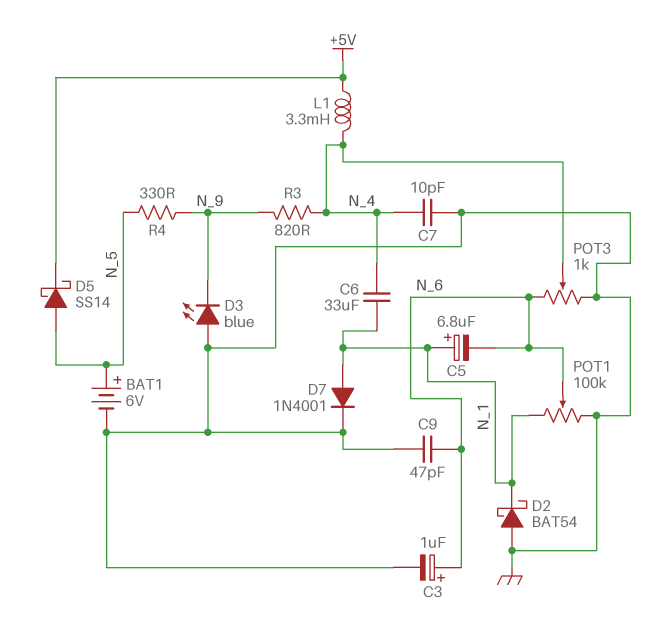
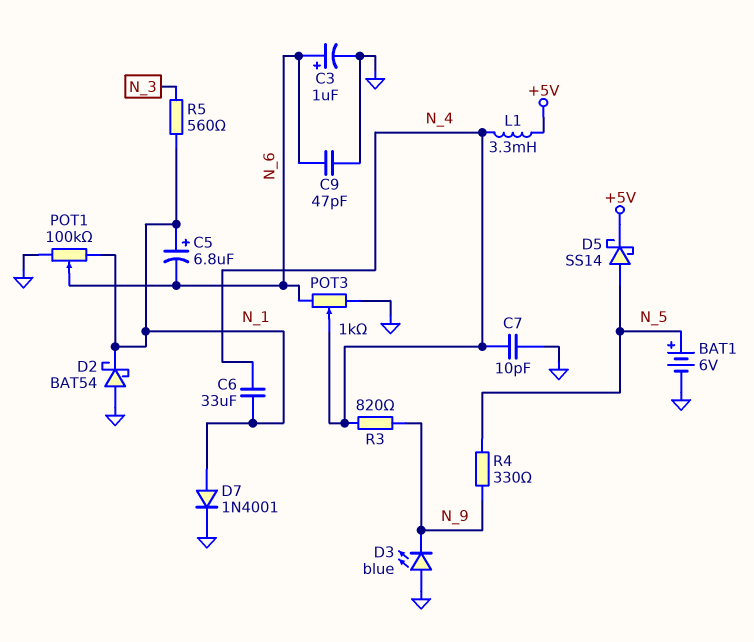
R5: none -> 560 (N_1, N_3)

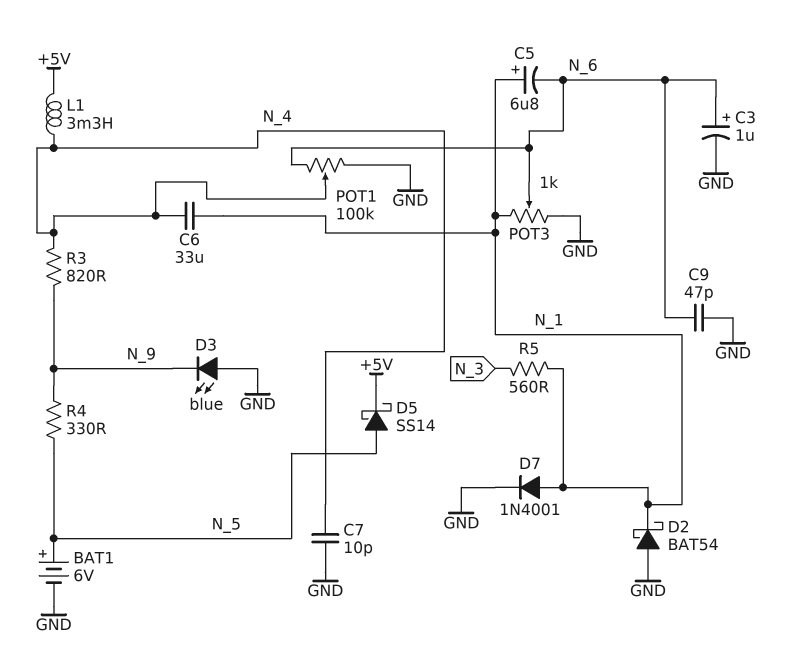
POT1: 100k (GND, N_1, wiper N_6) -> 100k (GND, N_6, wiper N_4)
POT3: 1k (GND, N_6, wiper N_4) -> 1k (GND, N_1, wiper N_6)

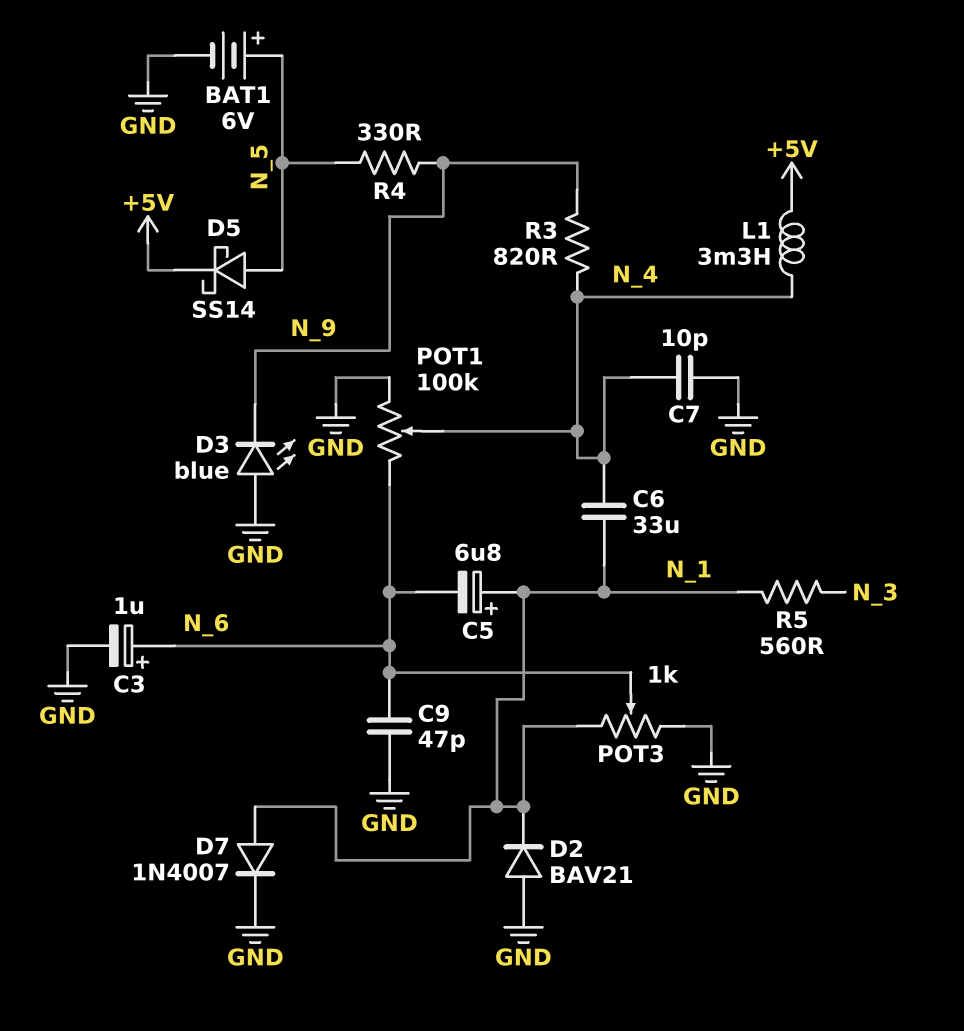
D2: schottky BAT54 (A GND, K N_1) -> diode BAV21 (A GND, K N_1)
D7: diode 1N4001 (A N_1, K GND) -> diode 1N4007 (A N_1, K GND)

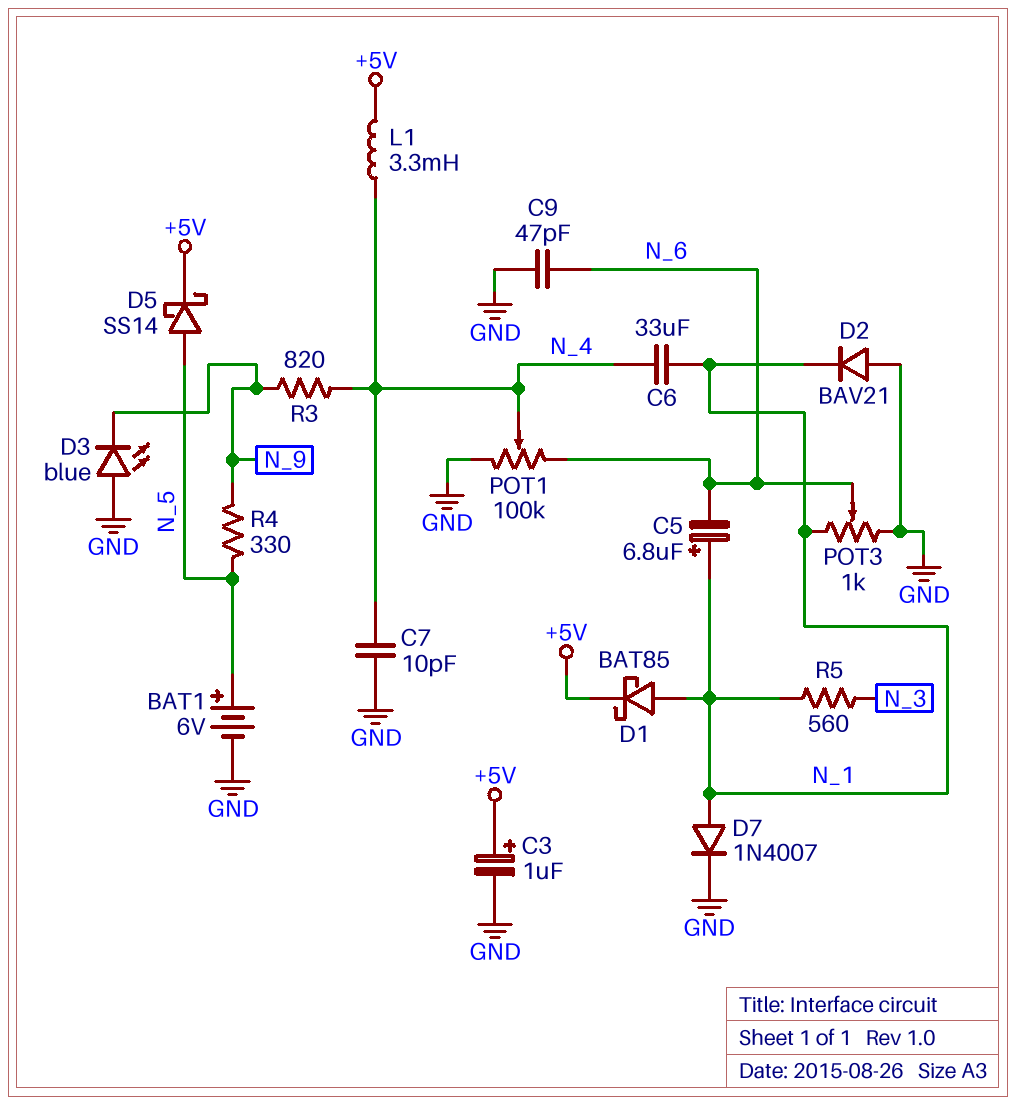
C3: 1uF (plus N_6, minus GND) -> 1uF (plus +5V, minus GND)
D1: none -> schottky BAT85 (A N_1, K +5V)

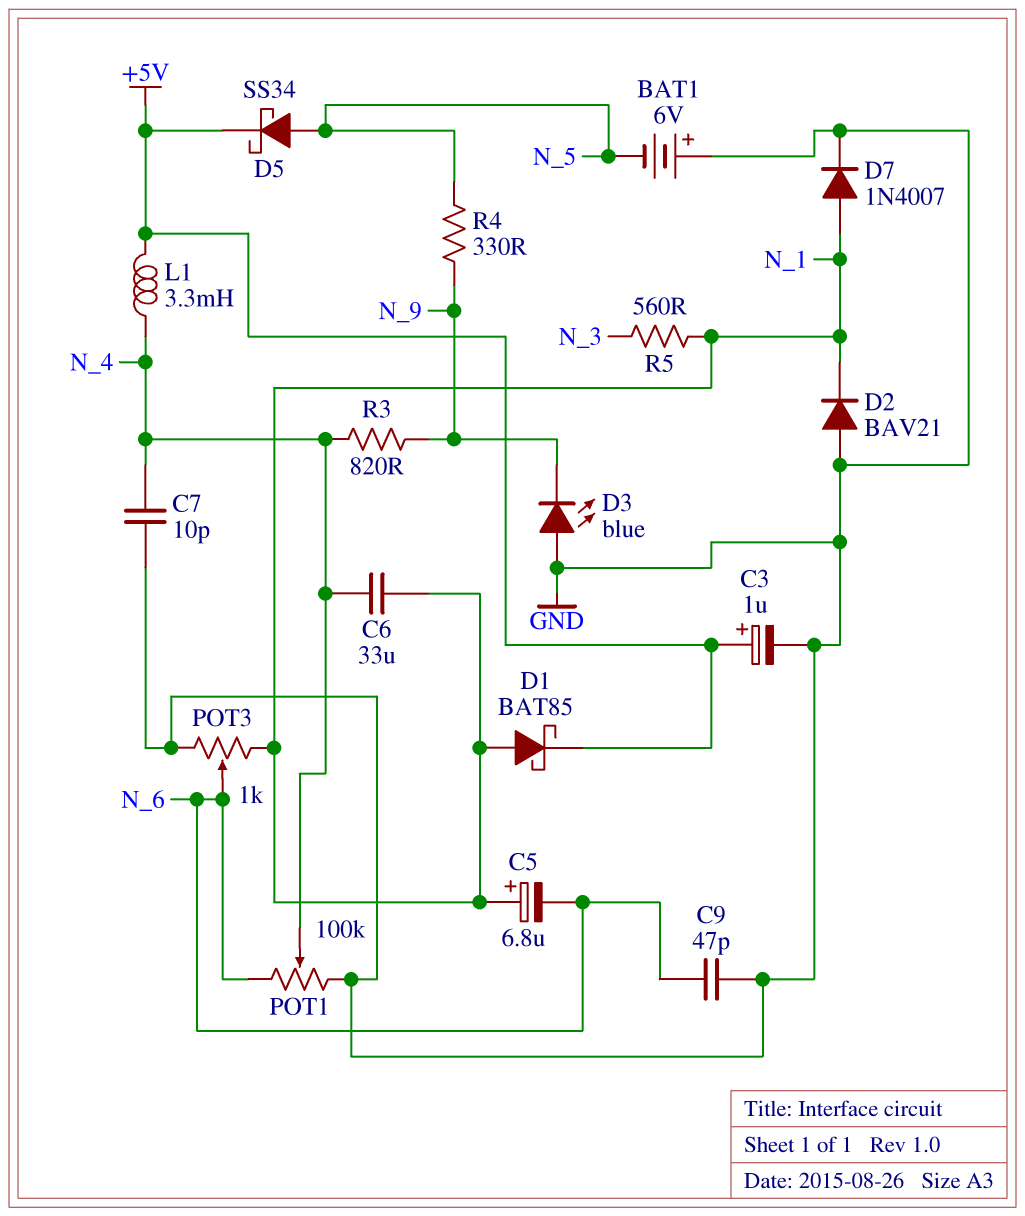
BAT1: 6V (plus N_5, minus GND) -> 6V (plus GND, minus N_5)
D5: schottky SS14 (A N_5, K +5V) -> schottky SS34 (A N_5, K +5V)

